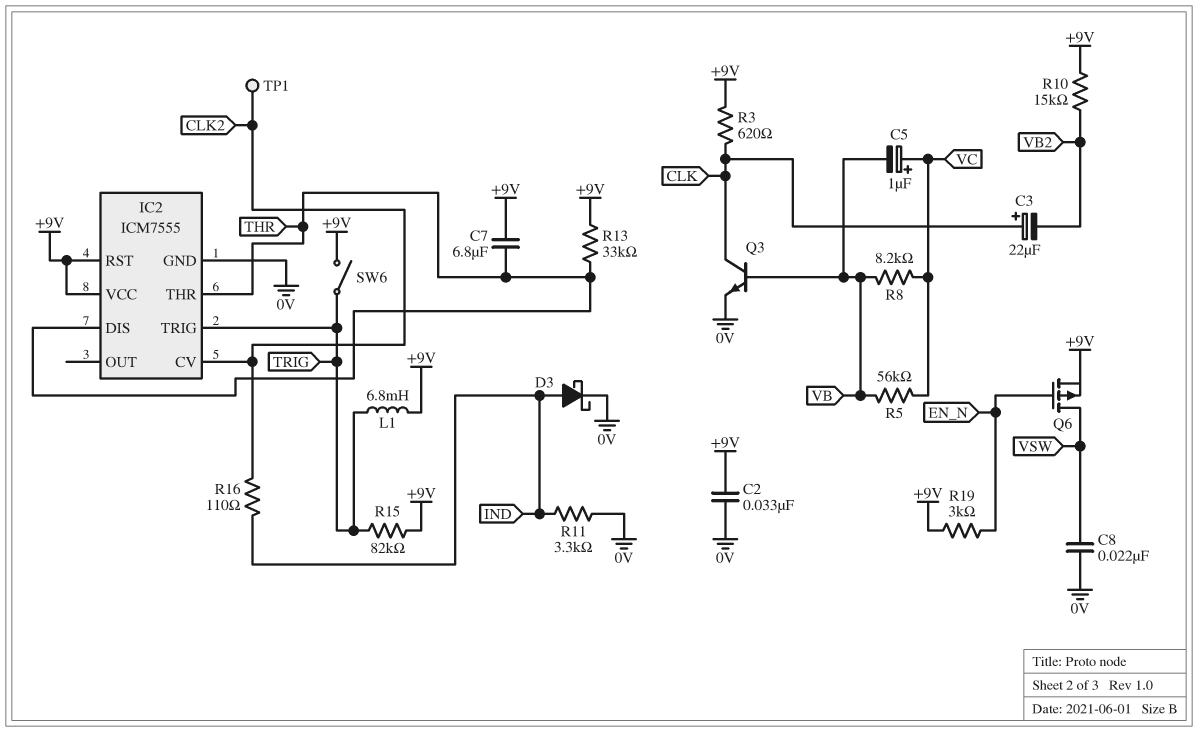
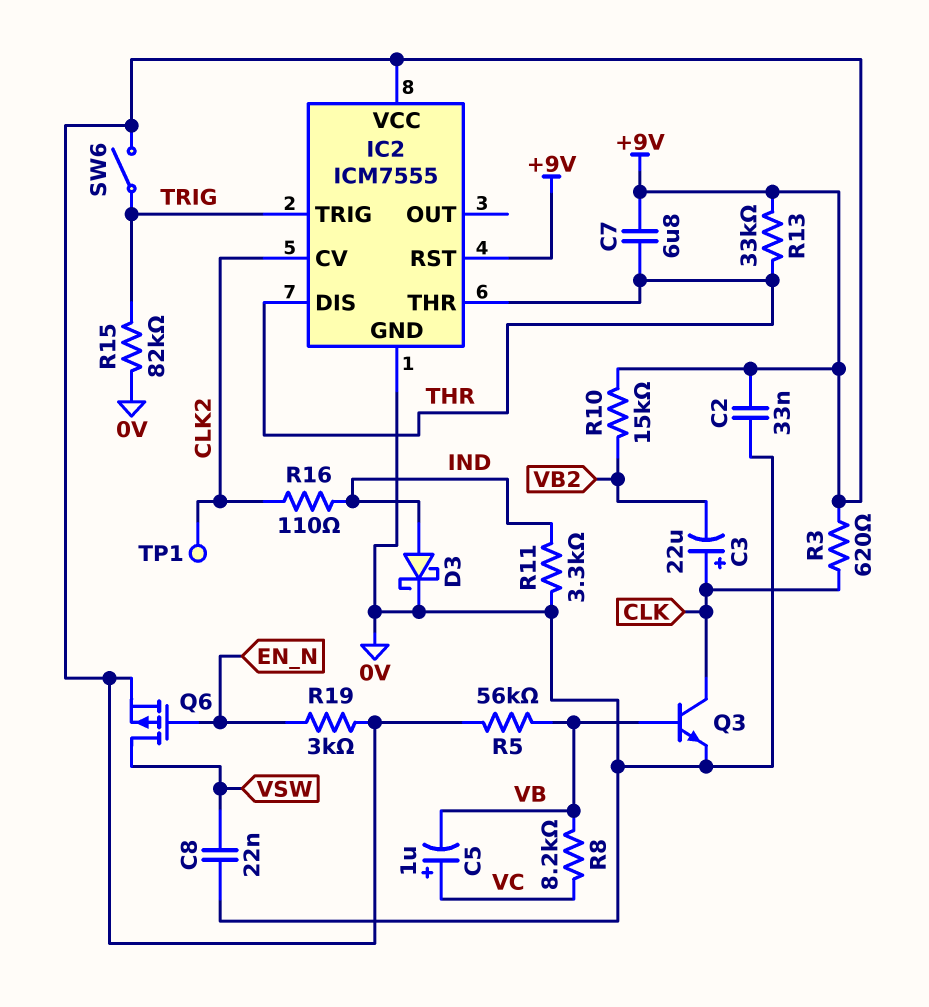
L1: 6.8mH (+9V, TRIG) -> none
R5: 56k (VB, VC) -> 56k (+9V, VB)
R15: 82k (+9V, TRIG) -> 82k (0V, TRIG)

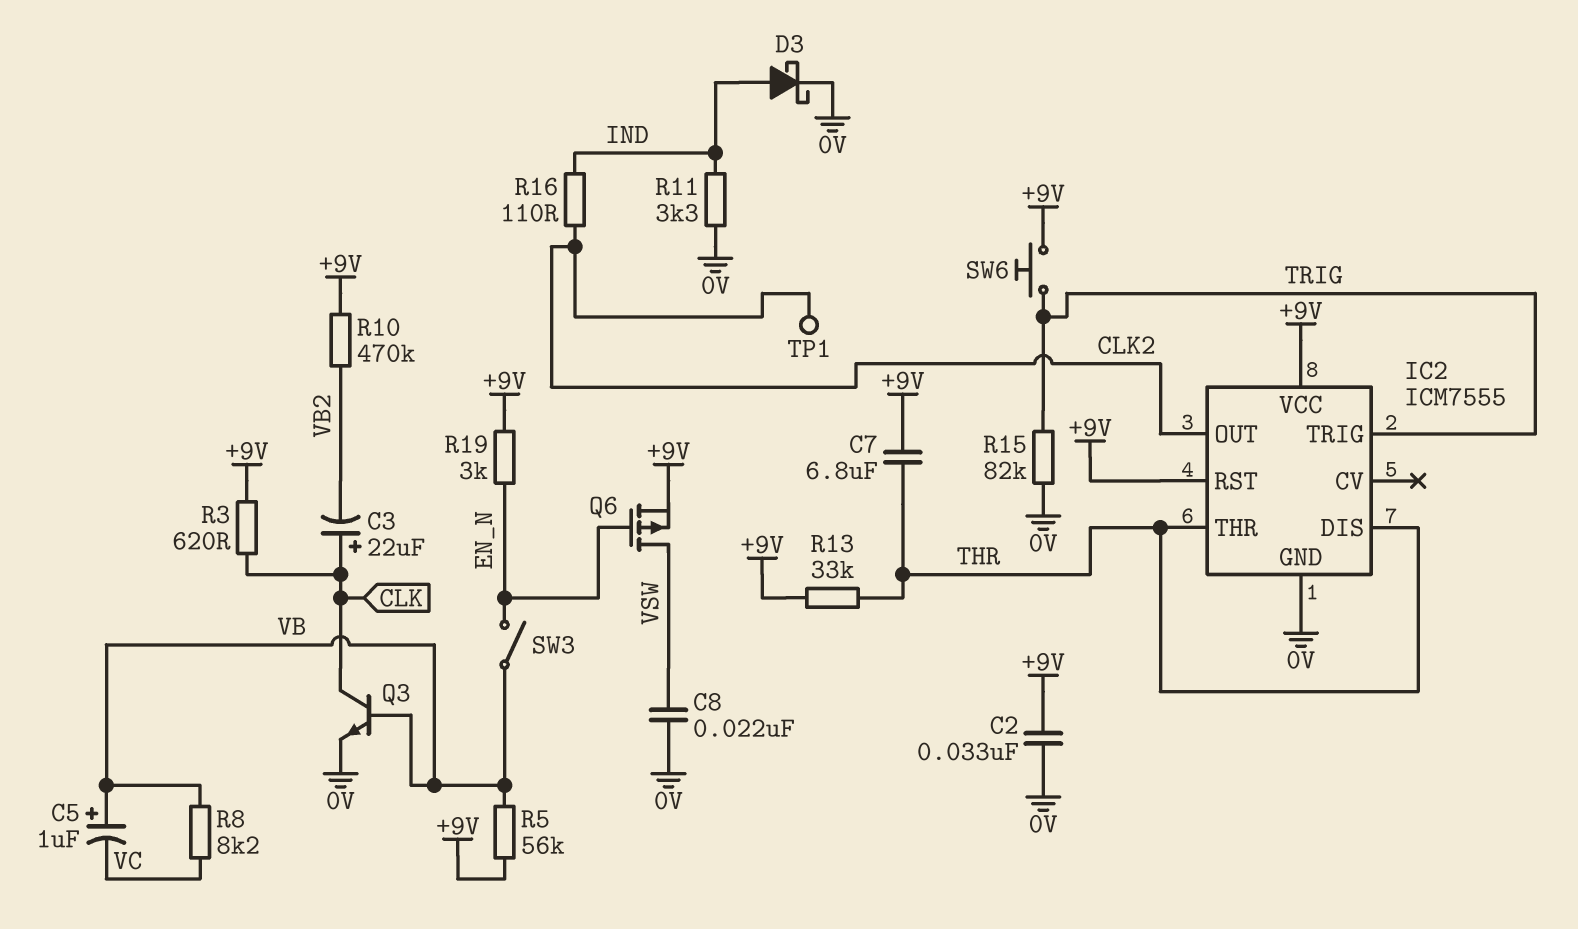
C5: 1uF (plus VC, minus VB) -> 1uF (plus VB, minus VC)
IC2 pin CV: CLK2 -> none
IC2 pin OUT: none -> CLK2
R10: 15k (+9V, VB2) -> 470k (+9V, VB2)
SW3: none -> switch (EN_N, VB)
SW6: switch (+9V, TRIG) -> button (+9V, TRIG)

